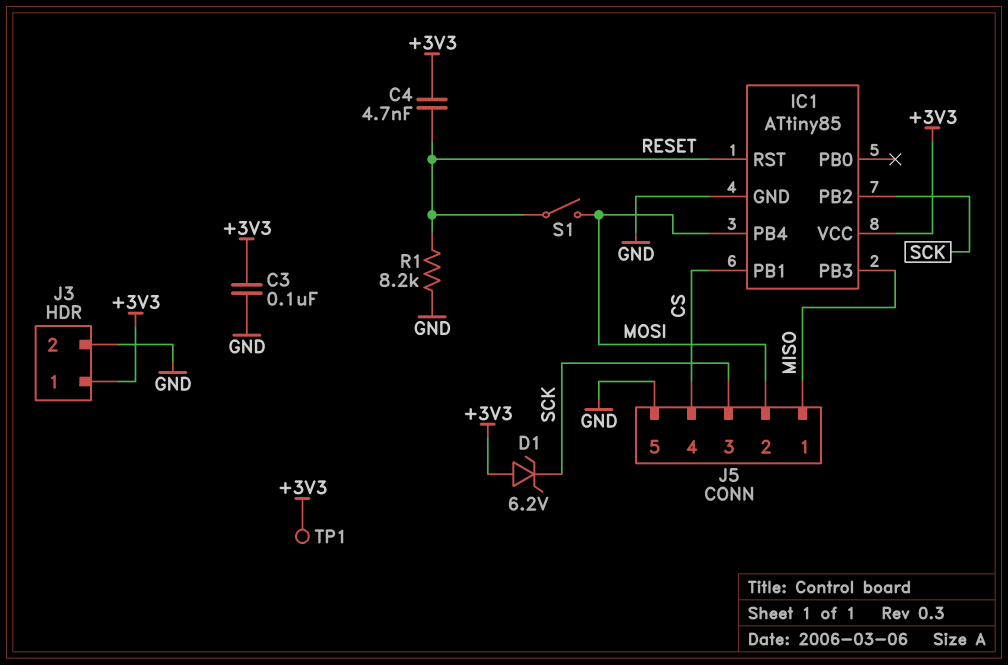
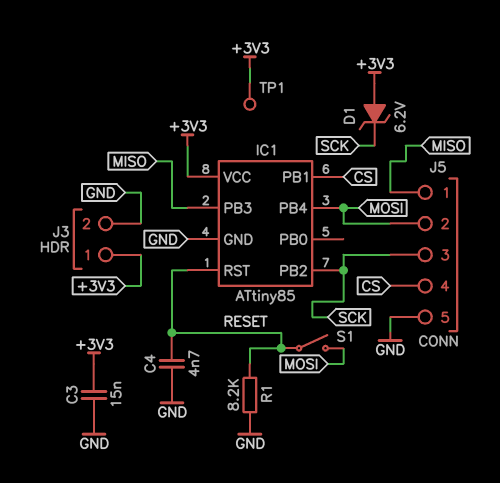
C3: 100nF (+3V3, GND) -> 15nF (+3V3, GND)
C4: 4.7nF (+3V3, RESET) -> 4.7nF (GND, RESET)

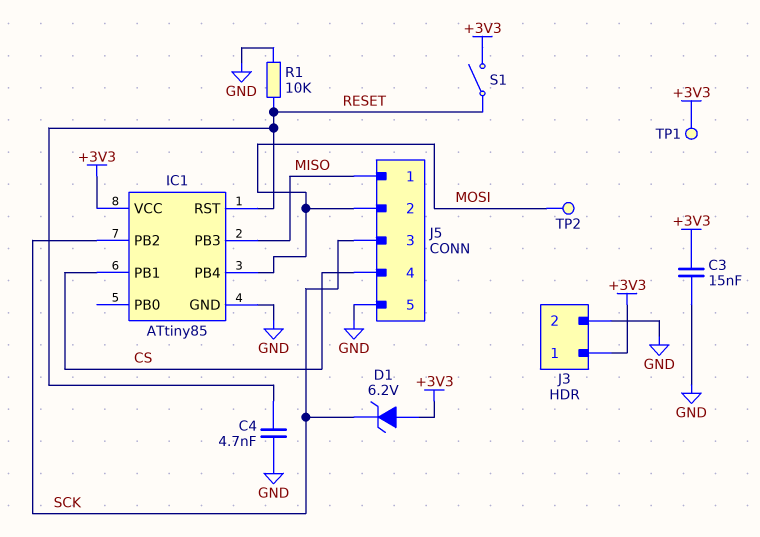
R1: 8.2k (GND, RESET) -> 10k (GND, RESET)
S1: switch (MOSI, RESET) -> switch (+3V3, RESET)
TP2: none -> test point (MOSI)

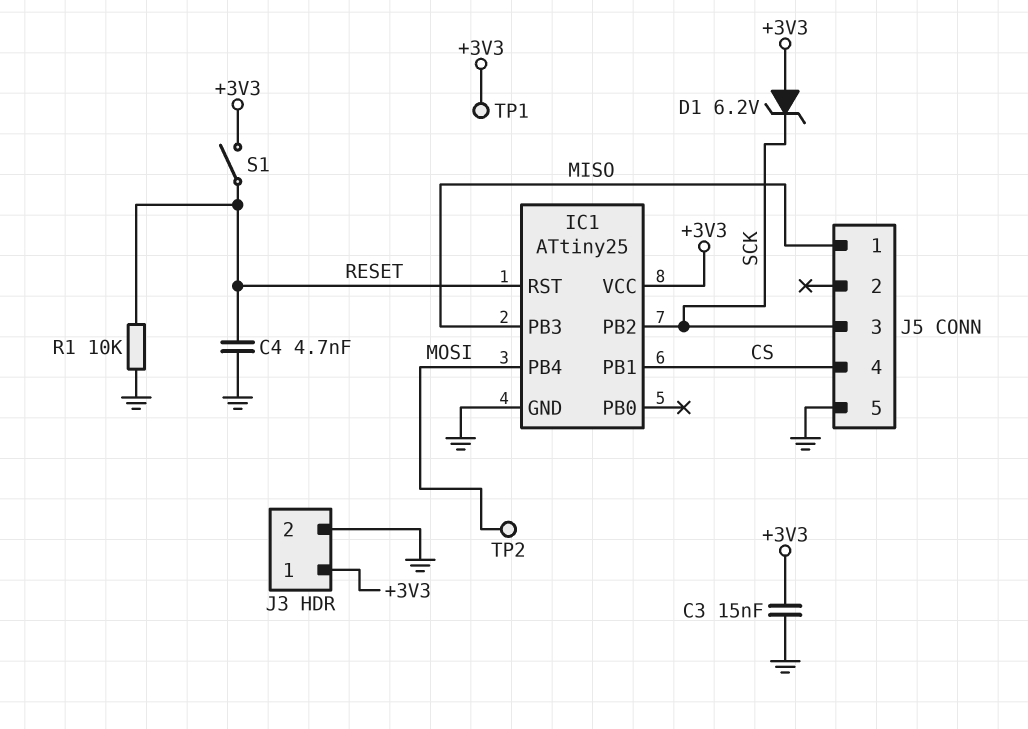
IC1: ATtiny85 -> ATtiny25
J5 pin 2: MOSI -> none

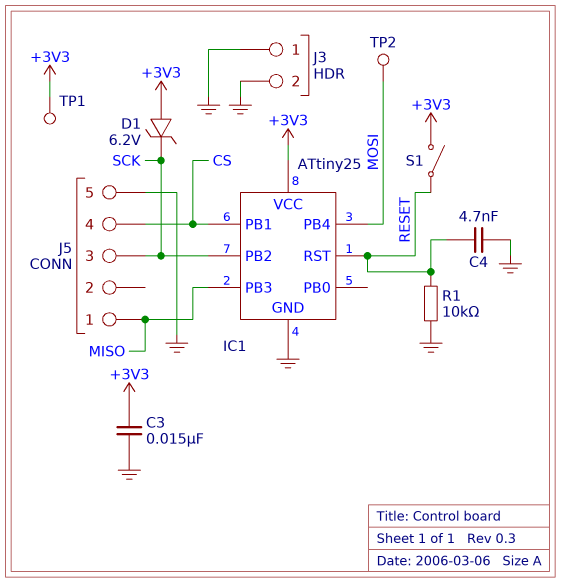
J3 pin 1: +3V3 -> GND

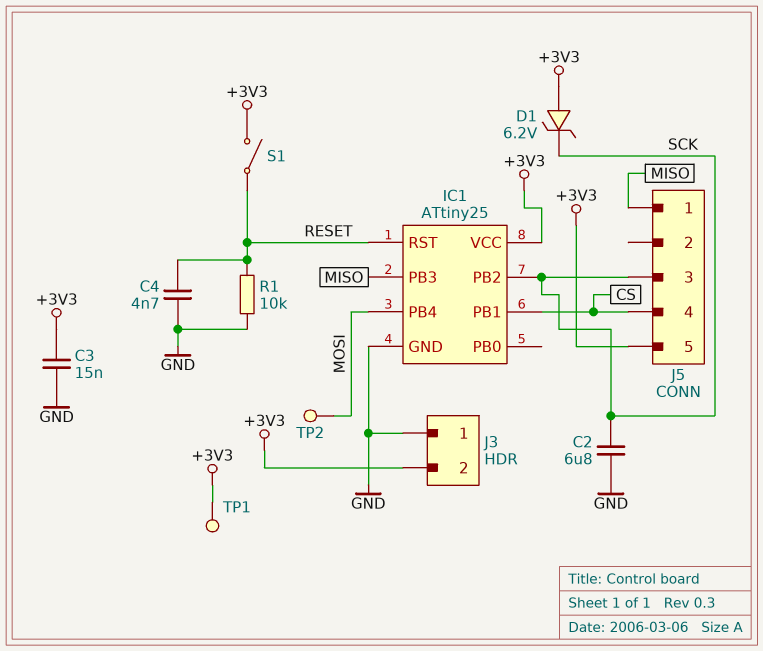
C2: none -> 6.8uF (GND, SCK)
J3 pin 2: GND -> +3V3
J5 pin 5: GND -> +3V3

